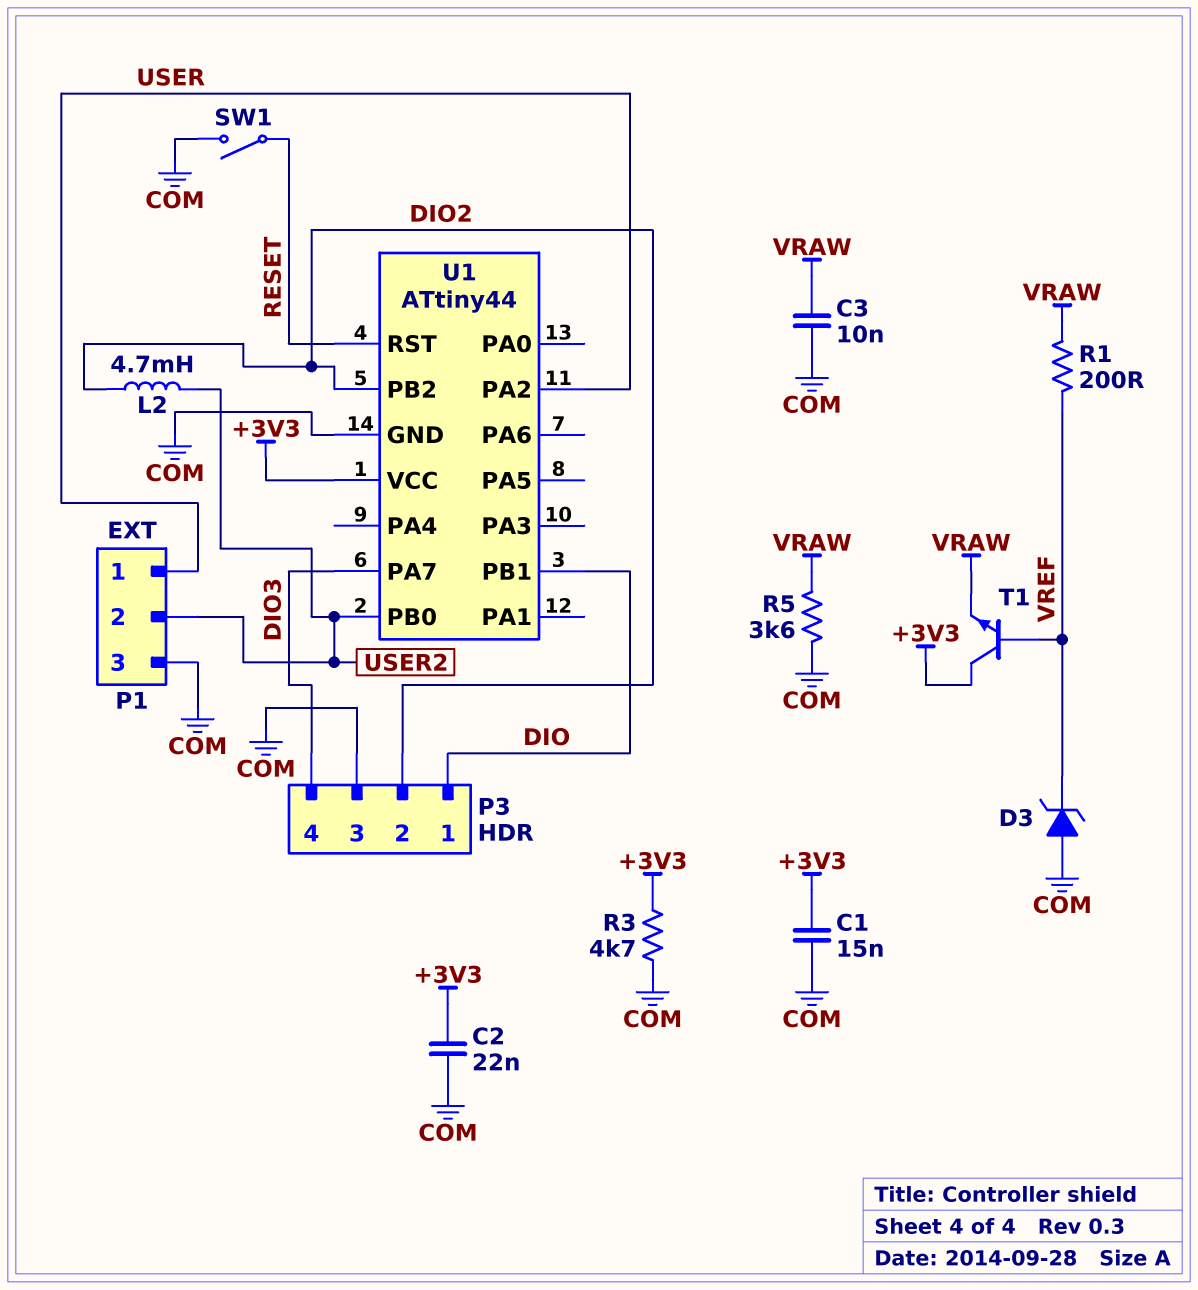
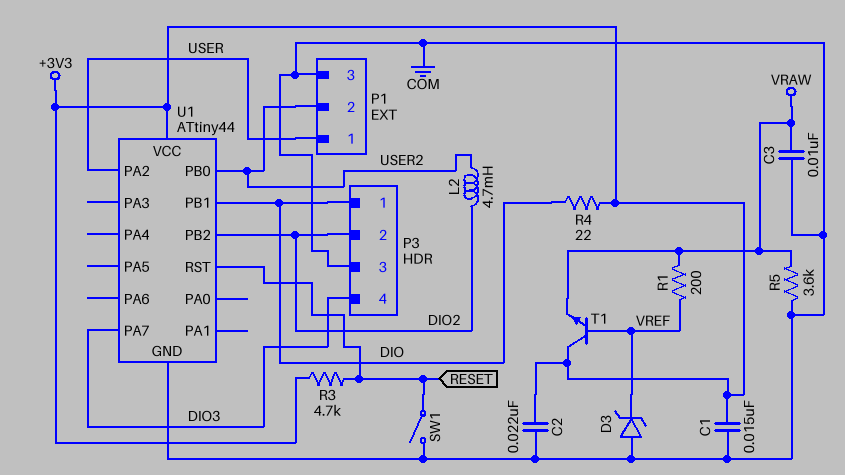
R3: 4.7k (+3V3, COM) -> 4.7k (+3V3, RESET)
R4: none -> 22 (+3V3, DIO)

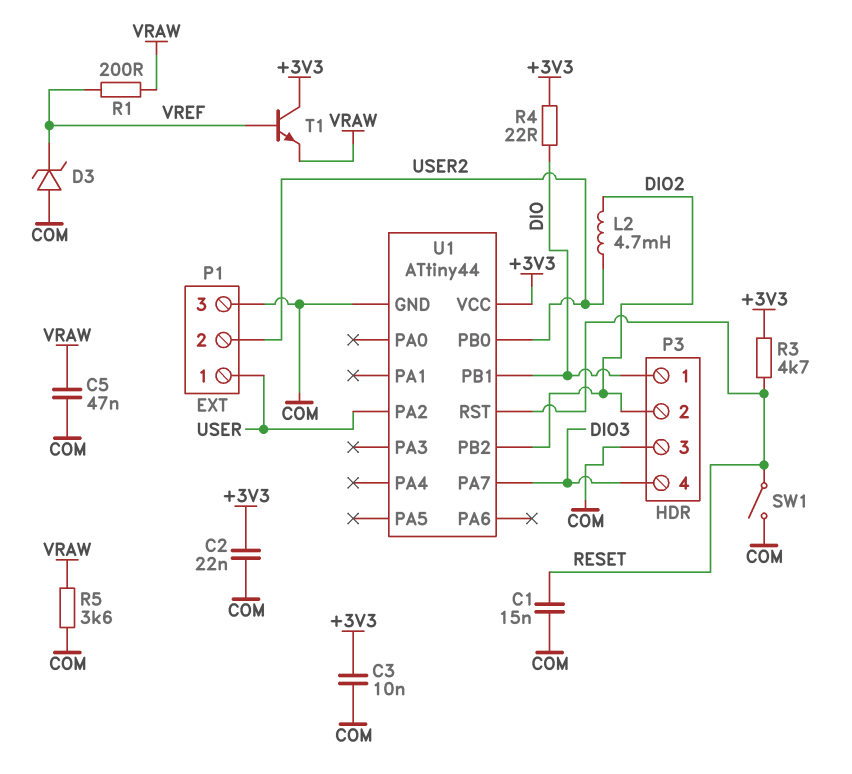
C1: 15nF (+3V3, COM) -> 15nF (COM, RESET)
C3: 10nF (COM, VRAW) -> 10nF (+3V3, COM)
C5: none -> 47nF (COM, VRAW)

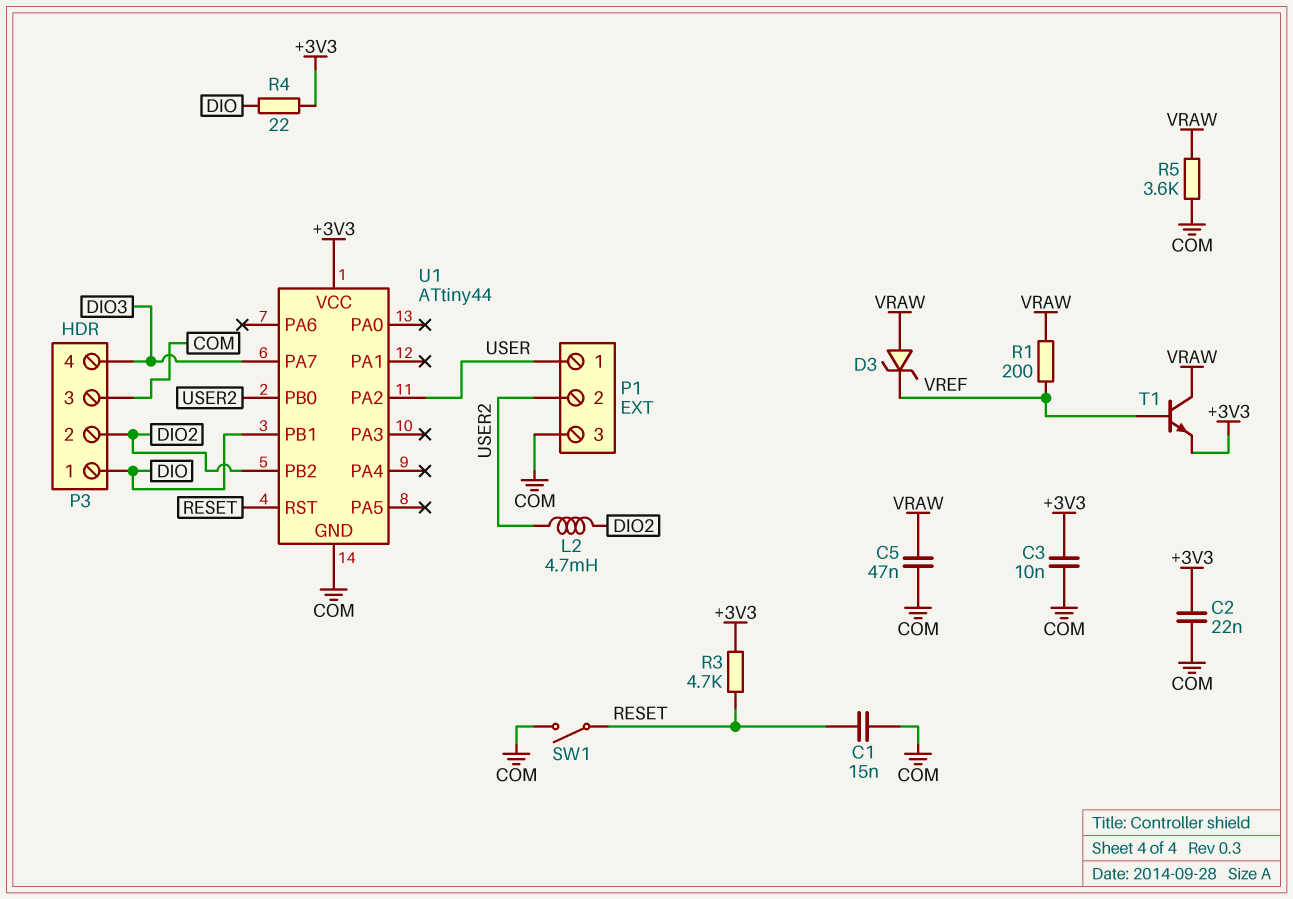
D3: zener (A COM, K VREF) -> zener (A VRAW, K VREF)
T1: NPN (B VREF, C +3V3, E VRAW) -> NPN (B VREF, C VRAW, E +3V3)

